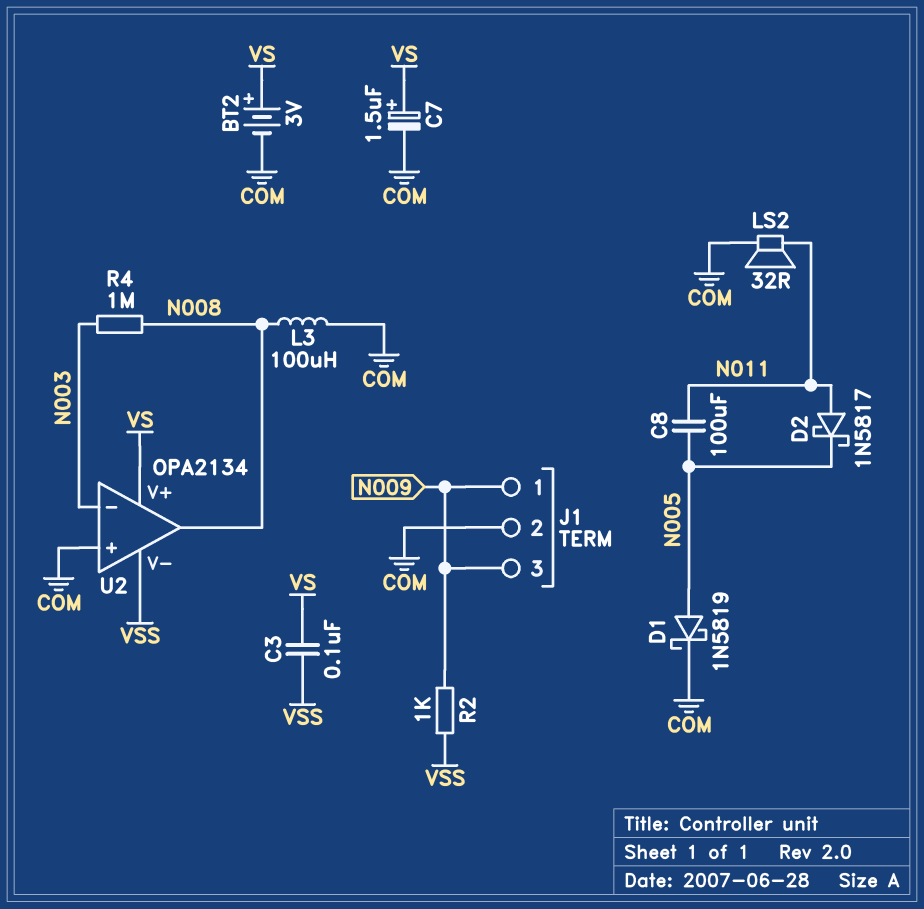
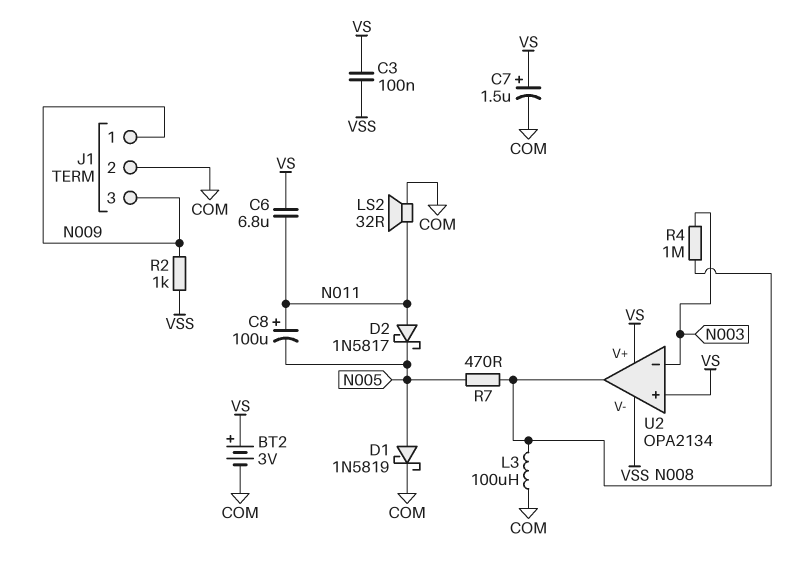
C6: none -> 6.8uF (N011, VS)
C8: 100uF (N005, N011) -> 100uF (plus N011, minus N005)
R7: none -> 470 (N005, N008)
U2 pin in+: COM -> VS

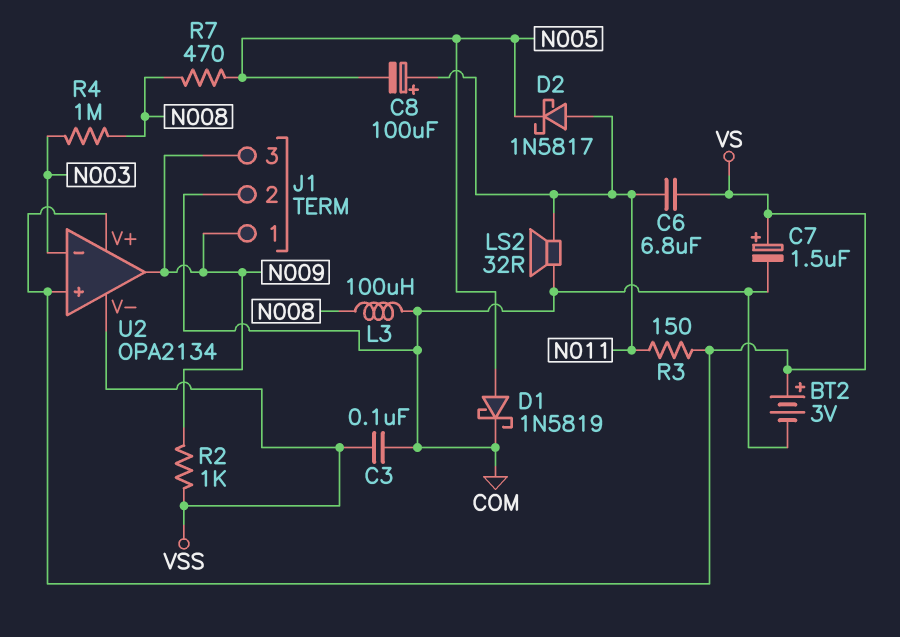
C3: 100nF (VS, VSS) -> 100nF (COM, VSS)
R3: none -> 150 (N011, VS)
U2 pin out: N008 -> N009

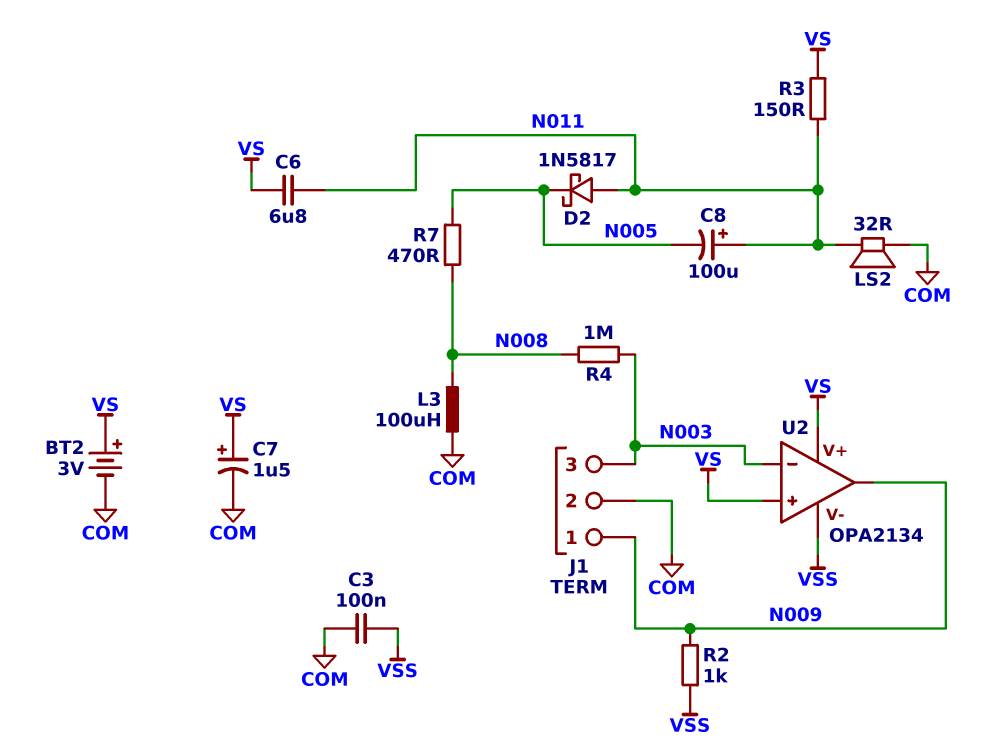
D1: schottky 1N5819 (A N005, K COM) -> none
J1 pin 3: N009 -> N003

